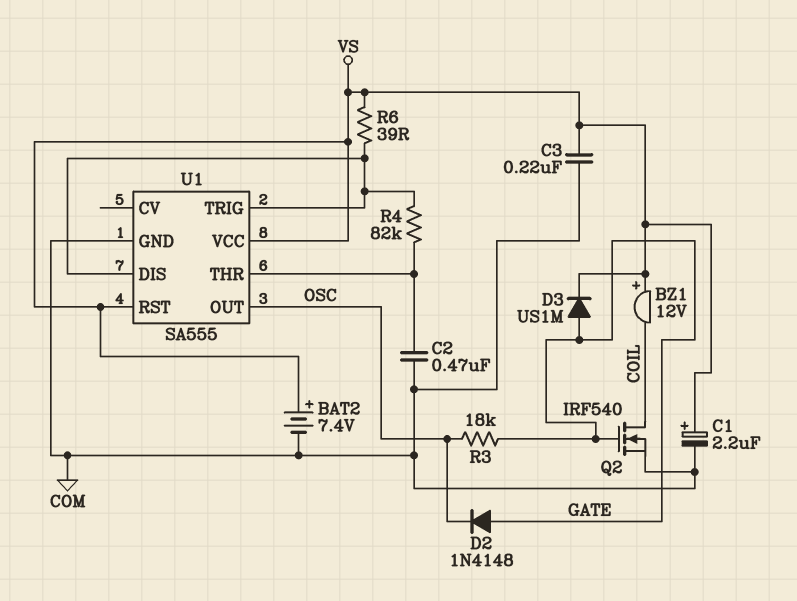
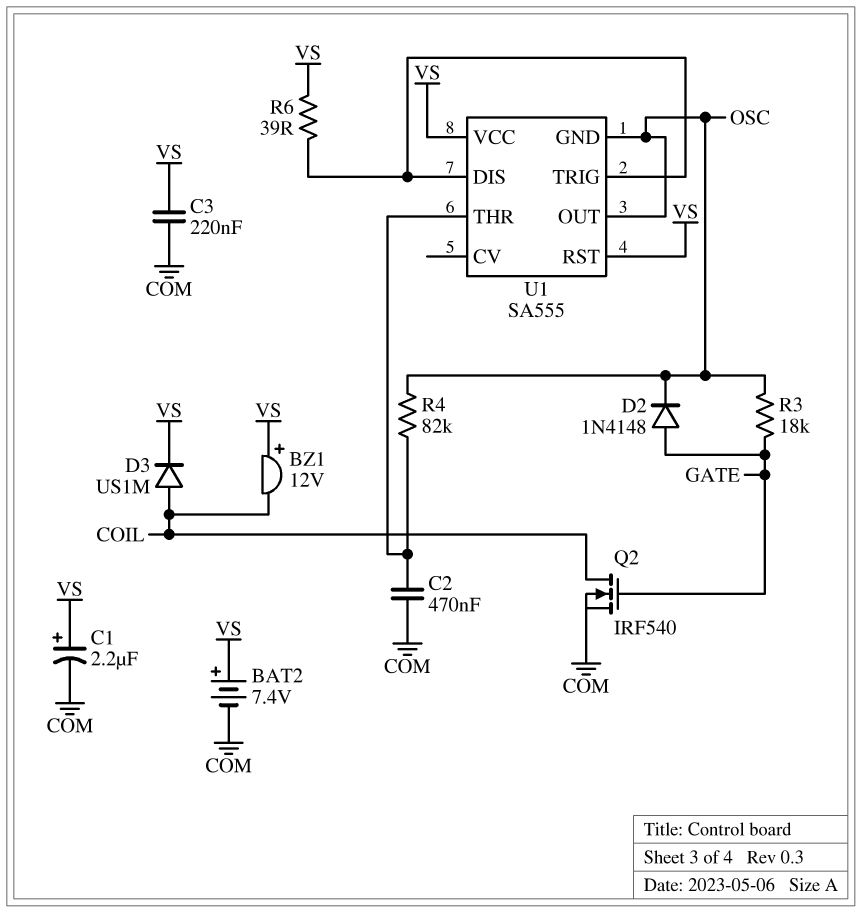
D3: diode US1M (A GATE, K VS) -> diode US1M (A COIL, K VS)
R4: 82k (U1/DIS, U1/THR) -> 82k (OSC, U1/THR)
U1 pin GND: COM -> OSC

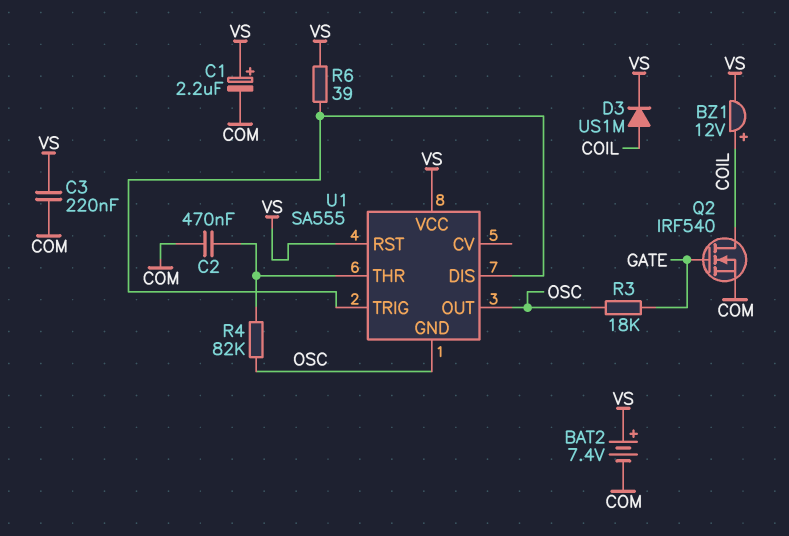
BZ1: buzzer 12V (plus VS, minus COIL) -> buzzer 12V (plus COIL, minus VS)
D2: diode 1N4148 (A GATE, K OSC) -> none

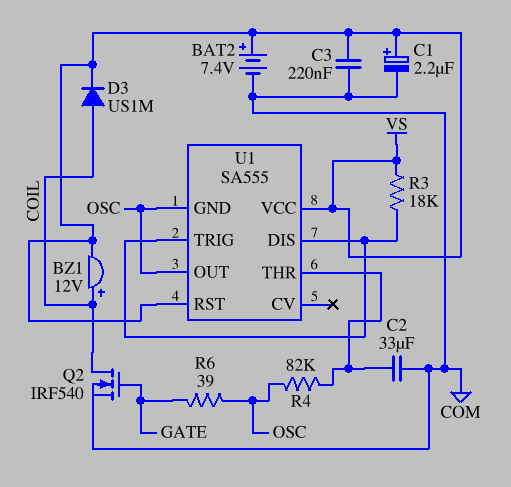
C2: 470nF (COM, U1/THR) -> 33uF (COM, U1/THR)
R3: 18k (GATE, OSC) -> 18k (U1/DIS, VS)
R6: 39 (U1/DIS, VS) -> 39 (GATE, OSC)

